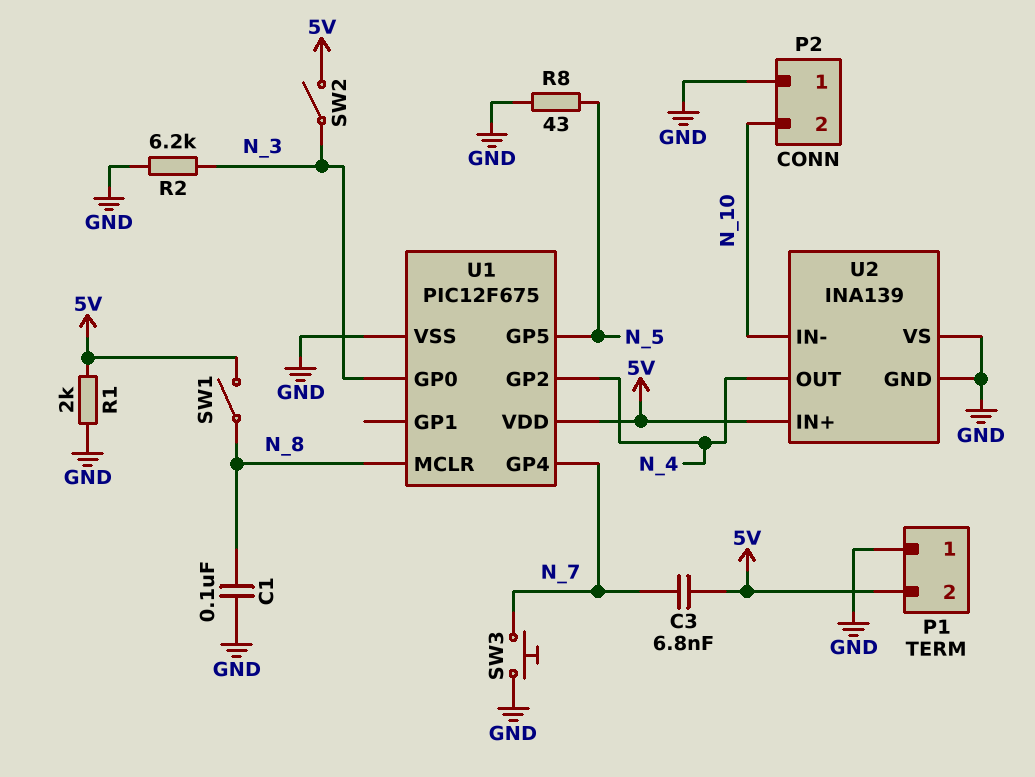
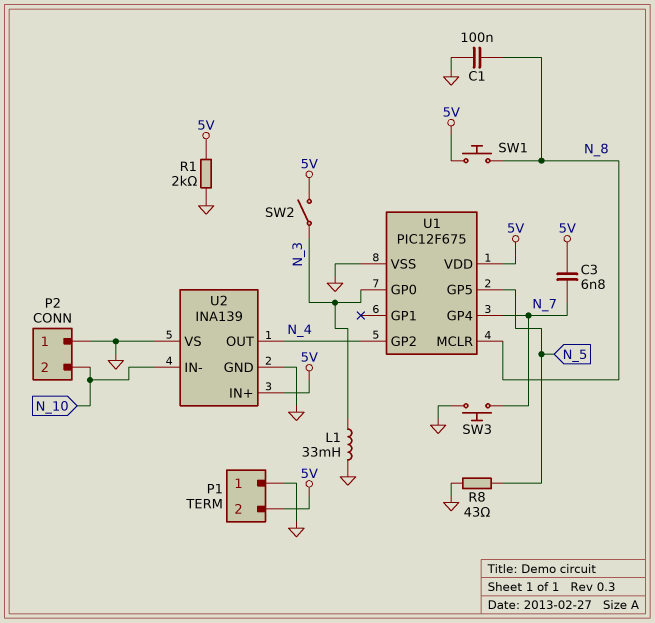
L1: none -> 33mH (GND, N_3)
R2: 6.2k (GND, N_3) -> none
SW1: switch (5V, N_8) -> button (5V, N_8)

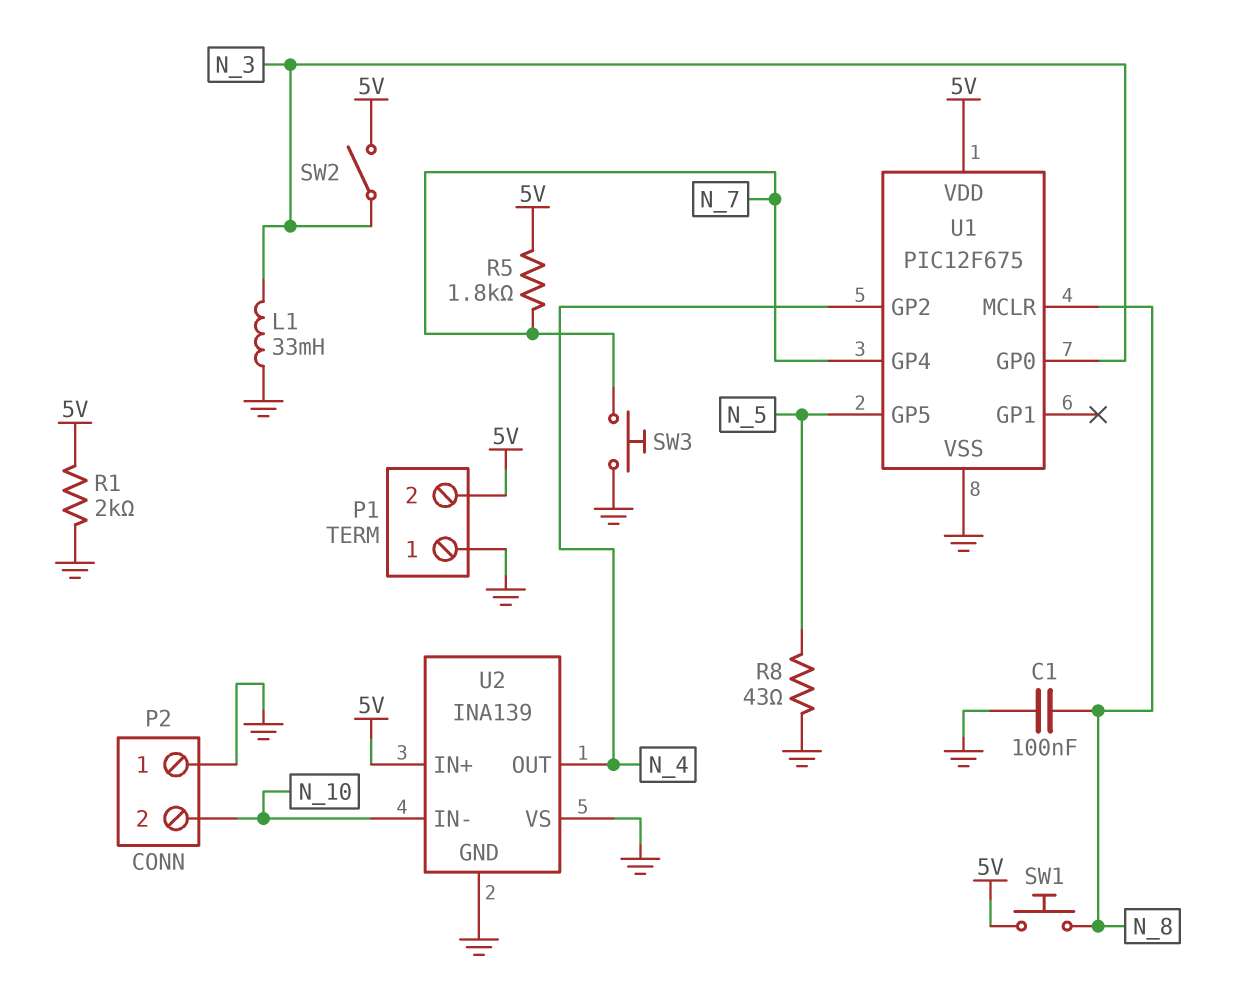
C3: 6.8nF (5V, N_7) -> none
R5: none -> 1.8k (5V, N_7)

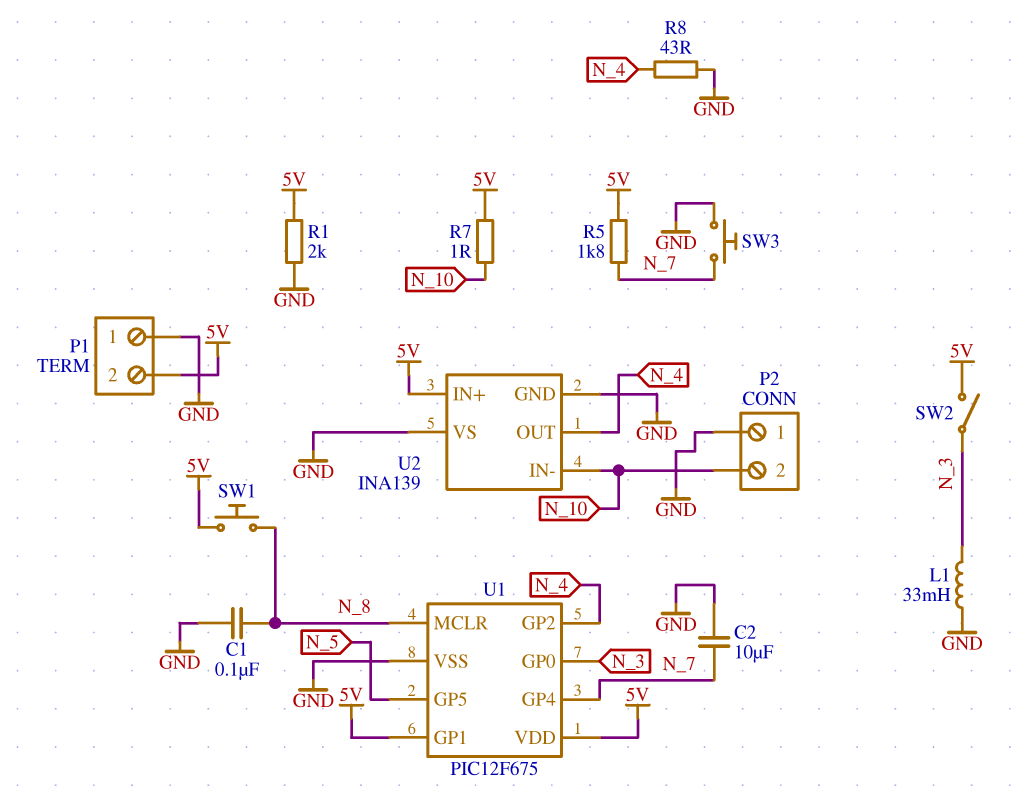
C2: none -> 10uF (GND, N_7)
R7: none -> 1 (5V, N_10)
R8: 43 (GND, N_5) -> 43 (GND, N_4)
U1 pin GP1: none -> 5V

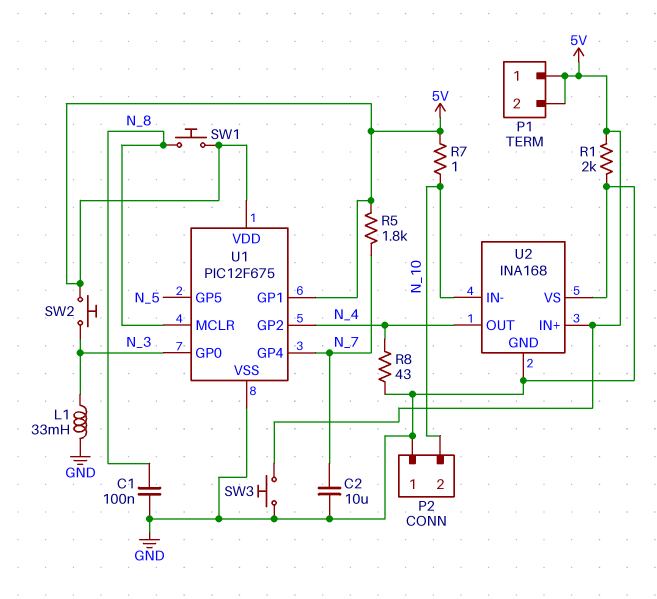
P1 pin 1: GND -> 5V
SW2: switch (5V, N_3) -> button (5V, N_3)
SW3: button (GND, N_7) -> button (5V, GND)
U2: INA139 -> INA168

